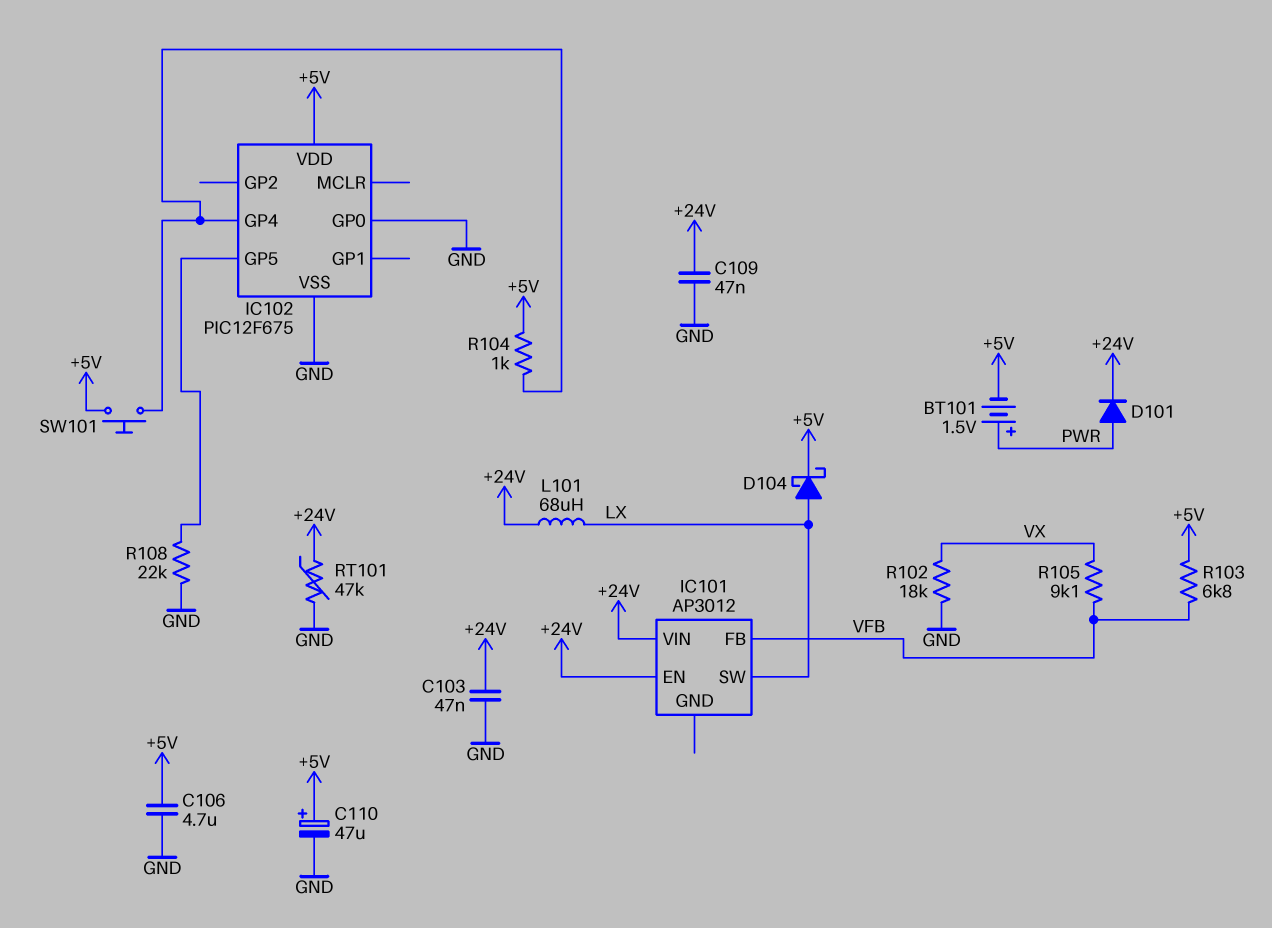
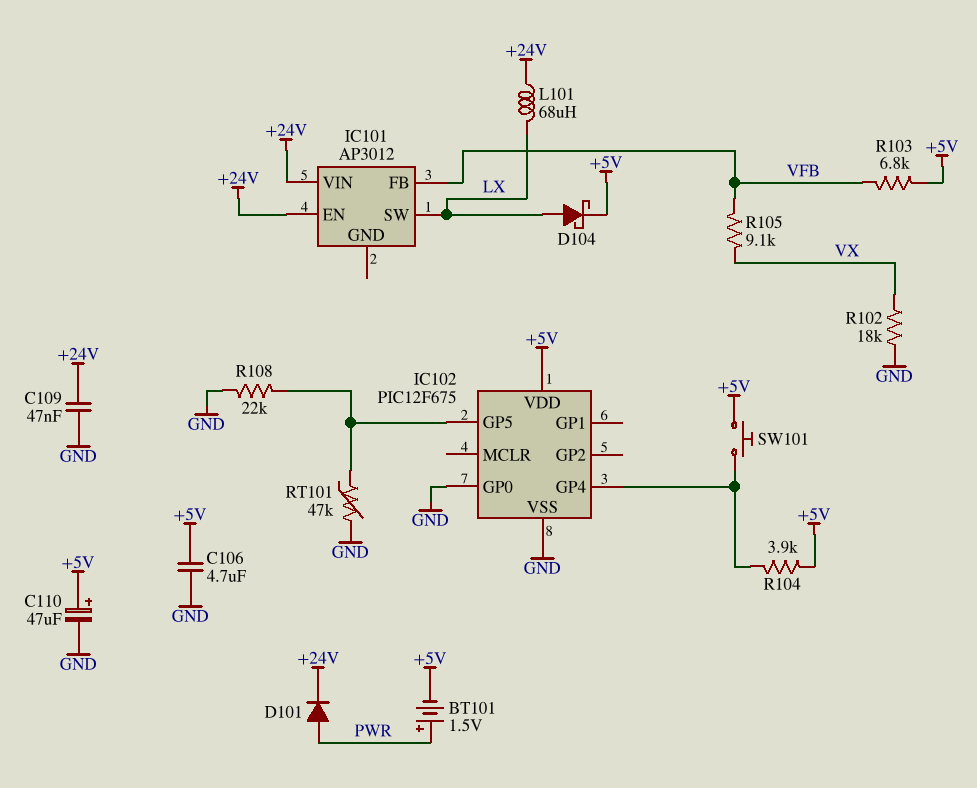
C103: 47nF (+24V, GND) -> none
R104: 1k (+5V, IC102/GP4) -> 3.9k (+5V, IC102/GP4)
RT101: 47k (+24V, GND) -> 47k (GND, IC102/GP5)

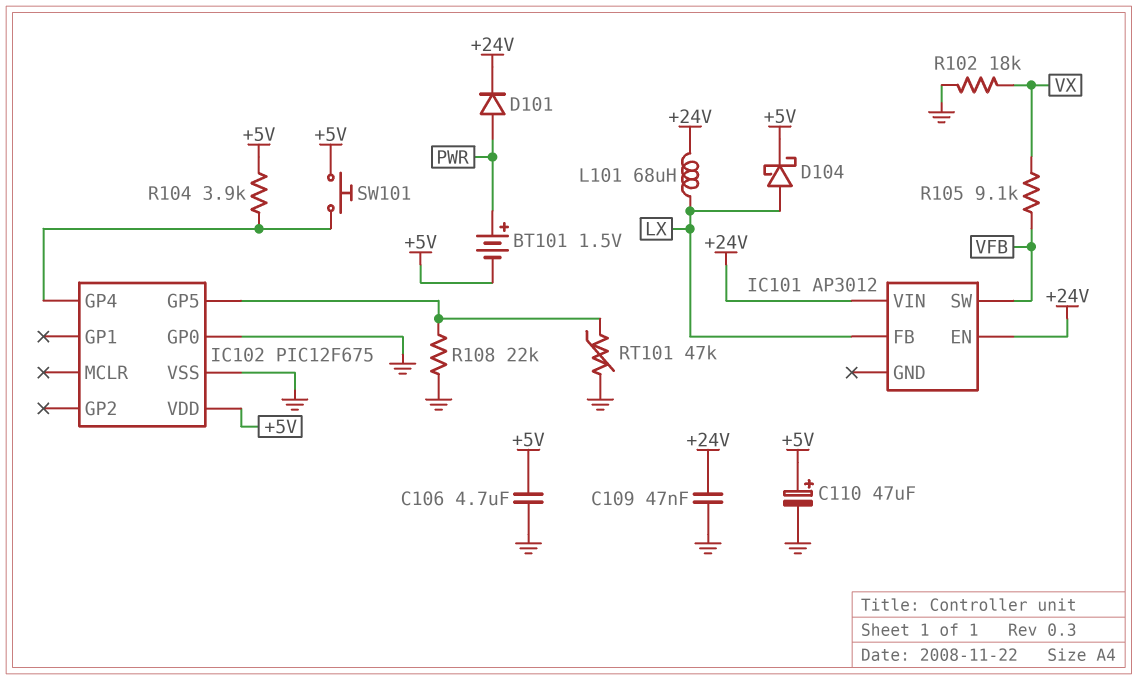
IC101 pin FB: VFB -> LX
IC101 pin SW: LX -> VFB
R103: 6.8k (+5V, VFB) -> none

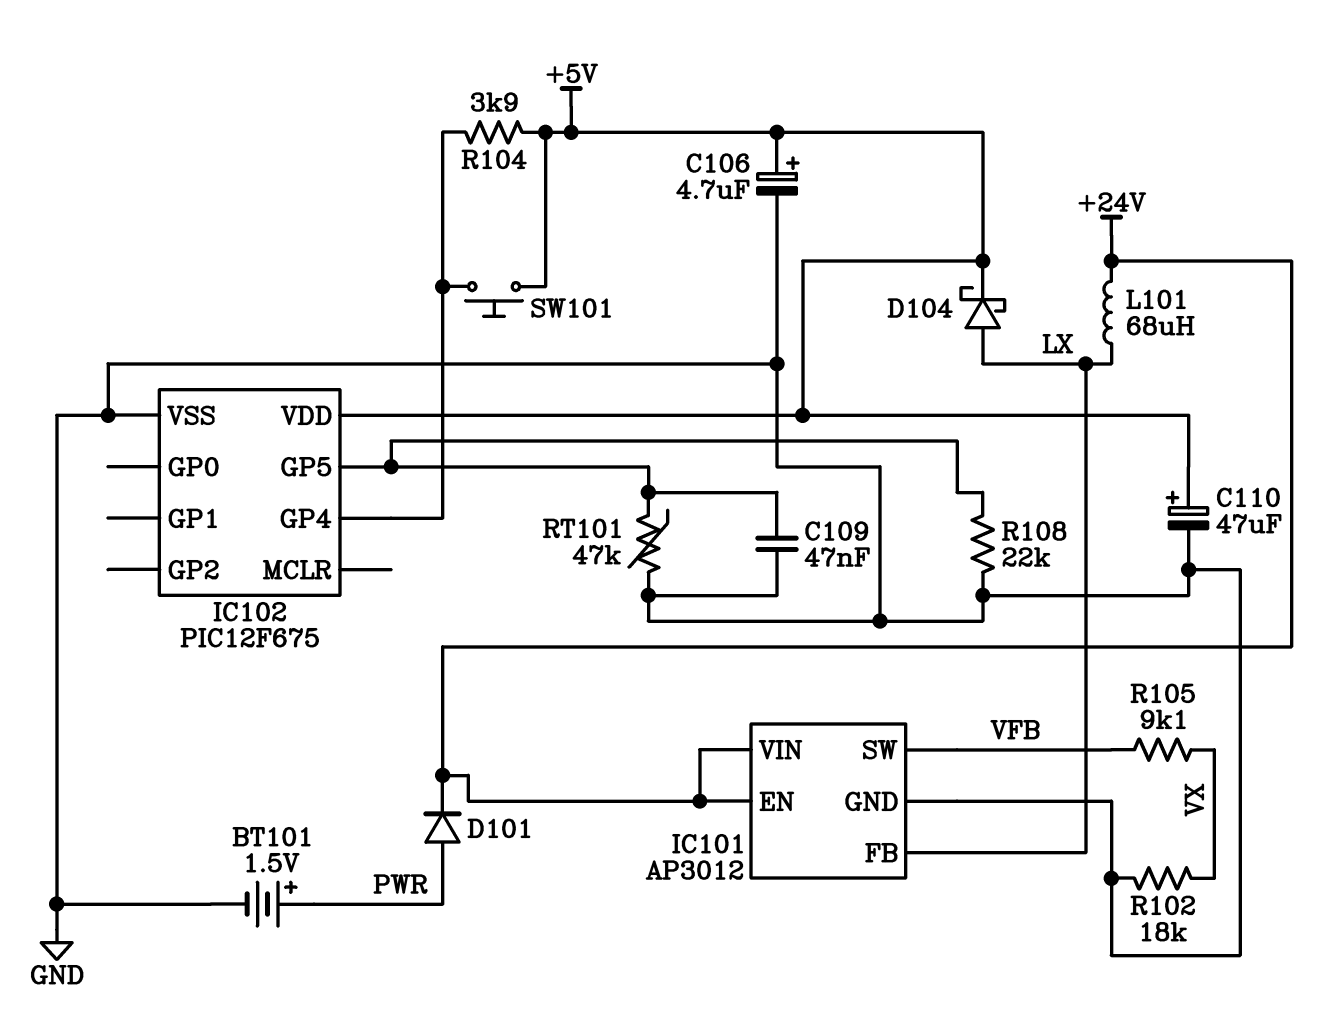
BT101: 1.5V (plus PWR, minus +5V) -> 1.5V (plus PWR, minus GND)
C106: 4.7uF (+5V, GND) -> 4.7uF (plus +5V, minus GND)
C109: 47nF (+24V, GND) -> 47nF (GND, IC102/GP5)
IC101 pin GND: none -> GND
IC102 pin GP0: GND -> none

